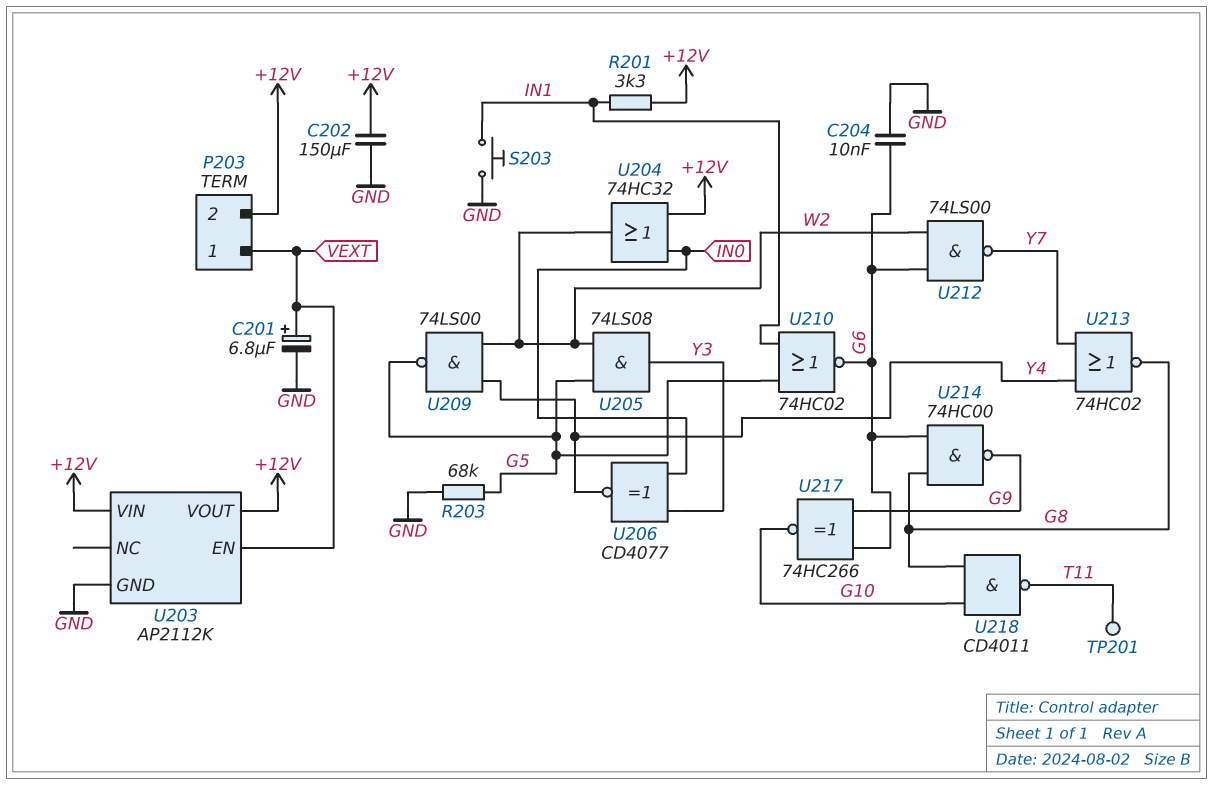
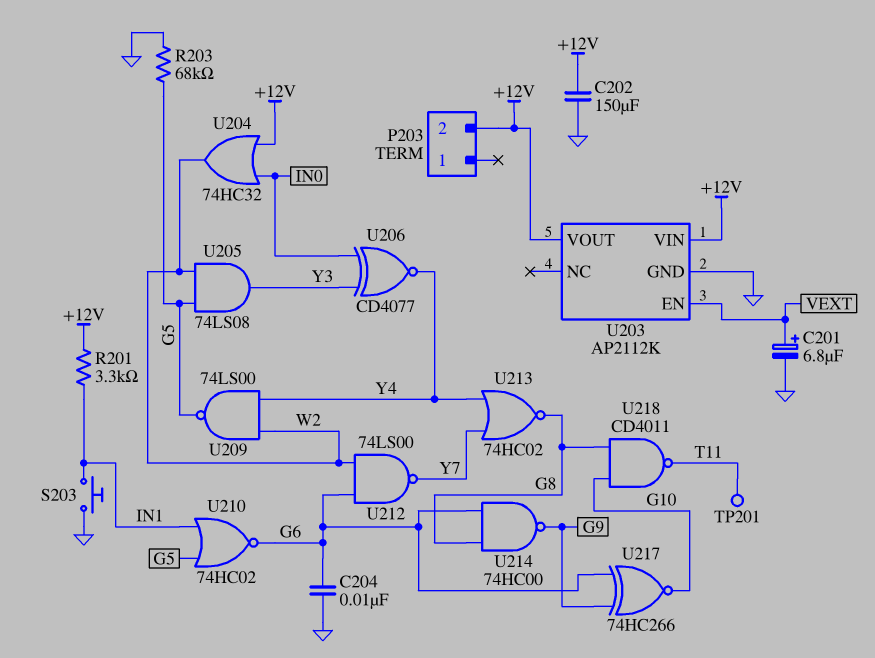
P203 pin 1: VEXT -> none

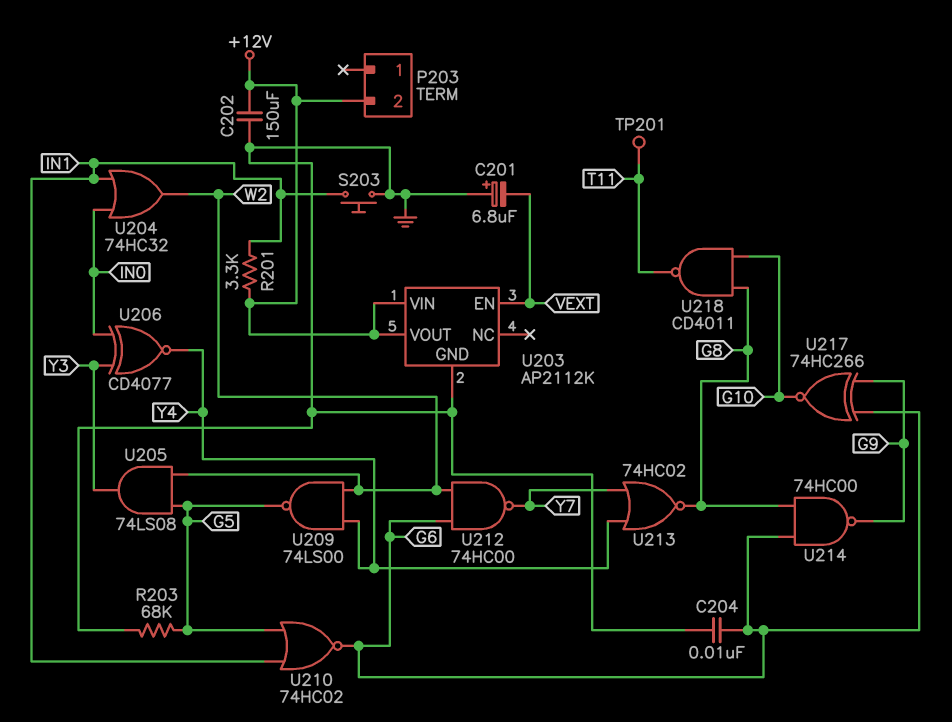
C201: 6.8uF (plus VEXT, minus GND) -> 6.8uF (plus GND, minus VEXT)
U204: OR 74HC32 (in +12V, in IN0, out W2) -> OR 74HC32 (in IN0, in IN1, out W2)
U212: NAND 74LS00 (in G6, in W2, out Y7) -> NAND 74HC00 (in G6, in W2, out Y7)

